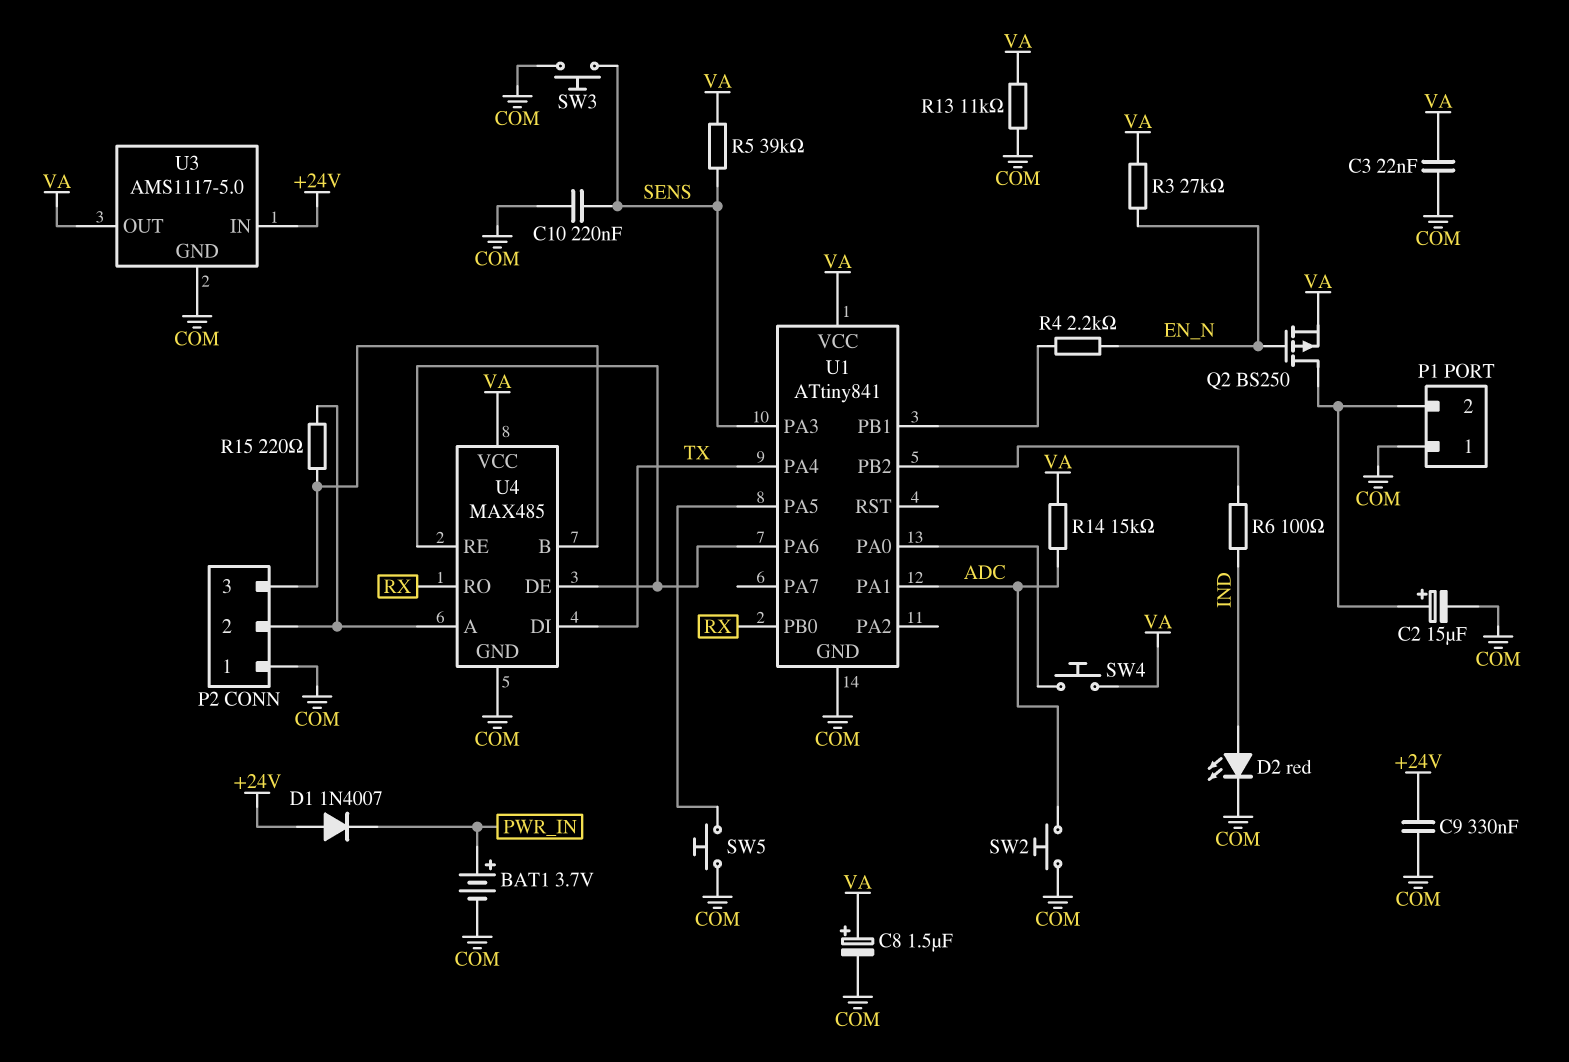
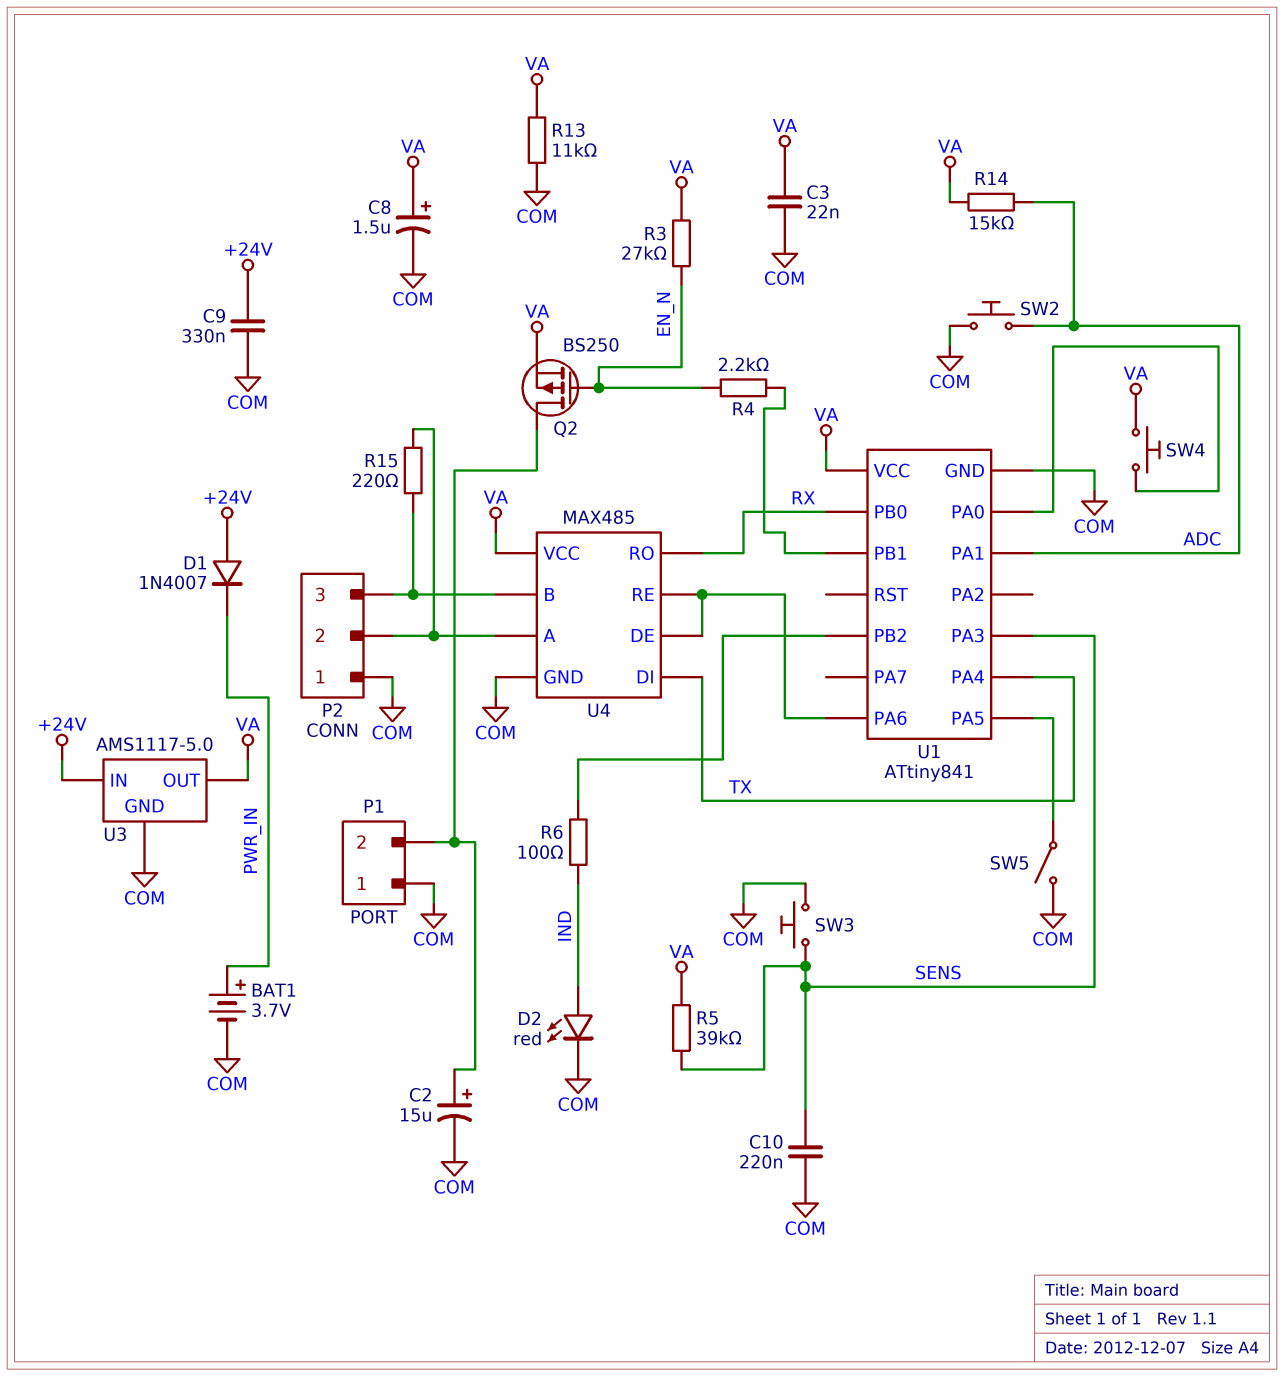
SW5: button (COM, U1/PA5) -> switch (COM, U1/PA5)

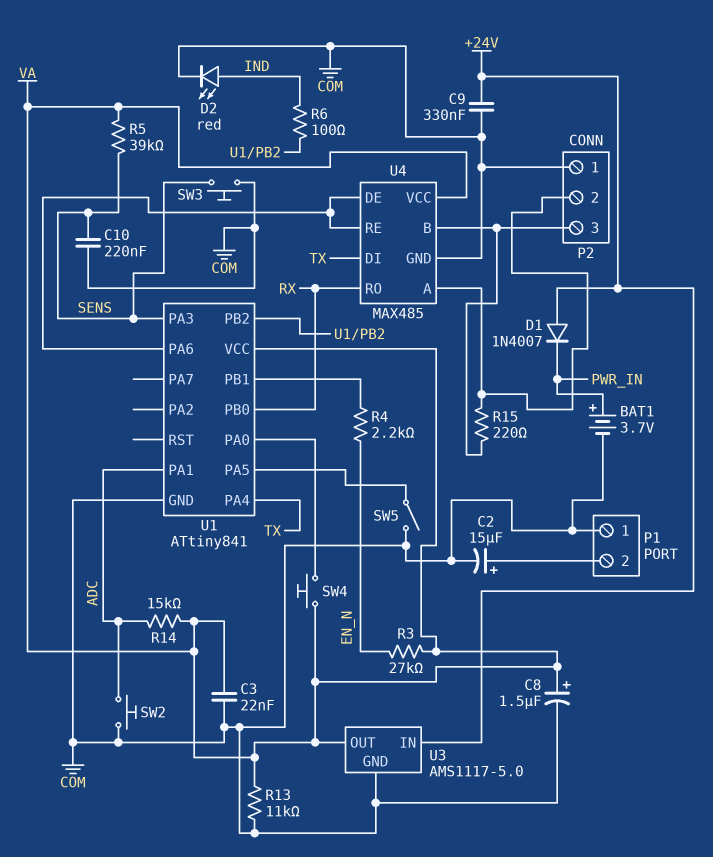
Q2: PMOS BS250 (G EN_N, D P1/2, S VA) -> none

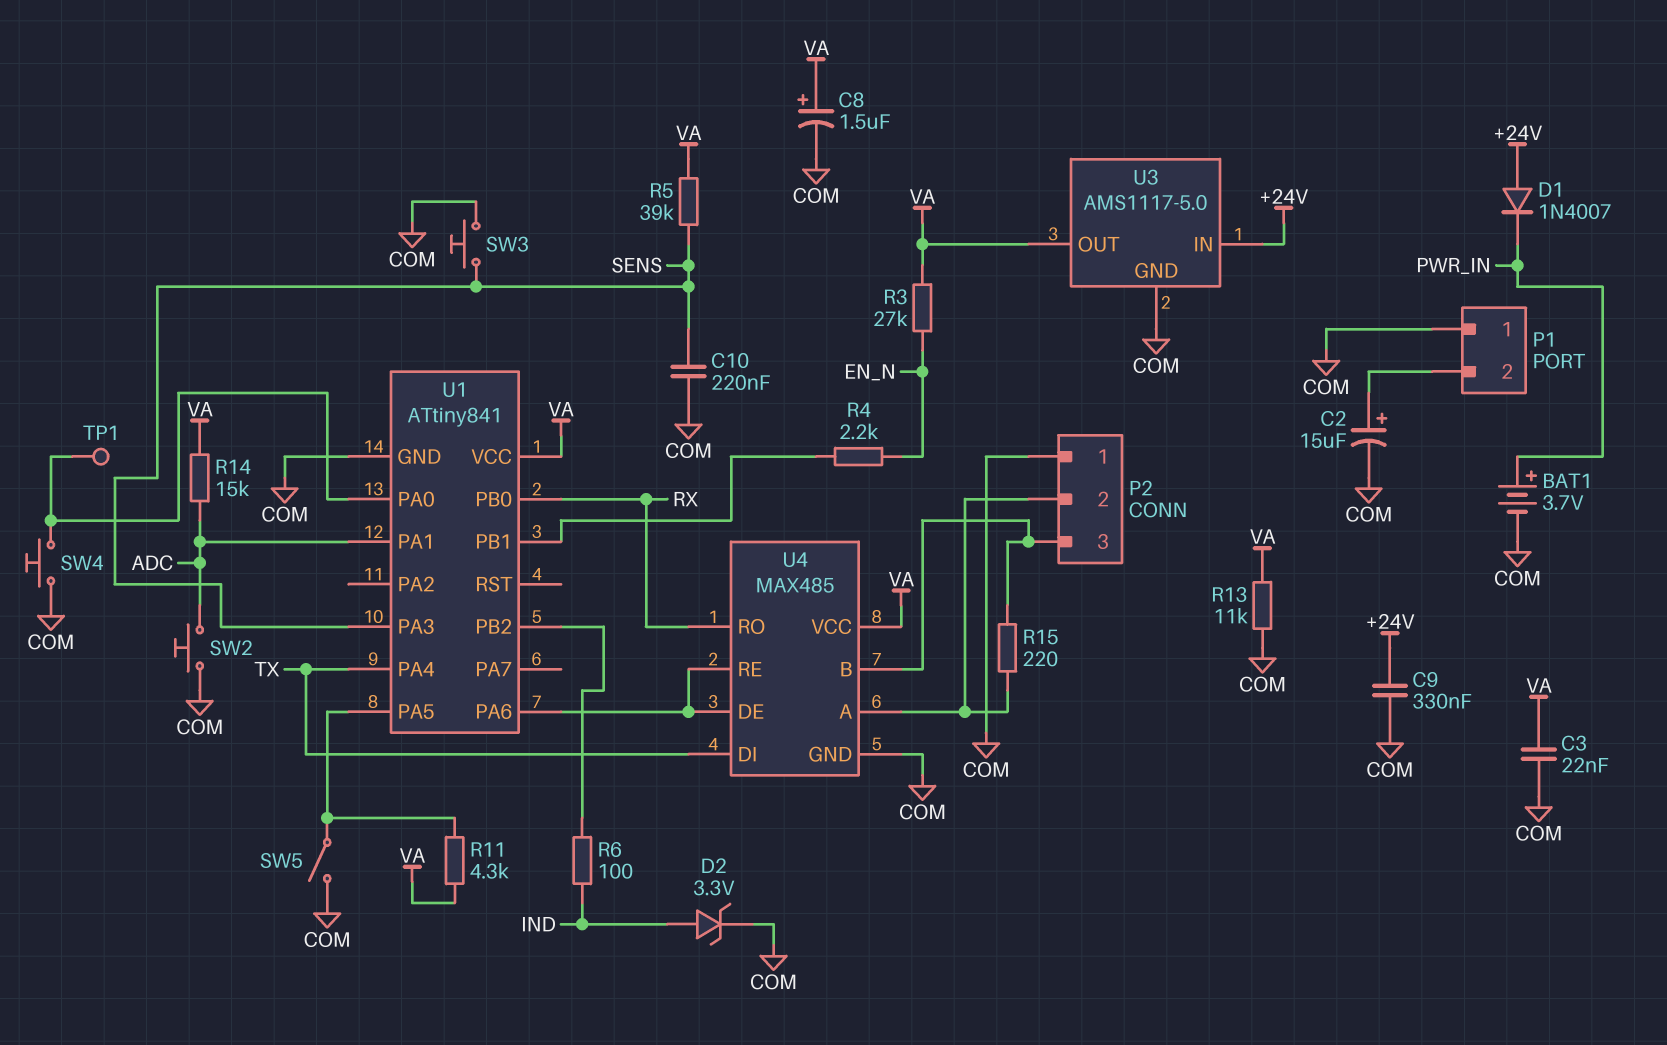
D2: LED red (A IND, K COM) -> zener 3.3V (A IND, K COM)
R11: none -> 4.3k (U1/PA5, VA)
SW4: button (U1/PA0, VA) -> button (COM, U1/PA0)
TP1: none -> test point (U1/PA0)

